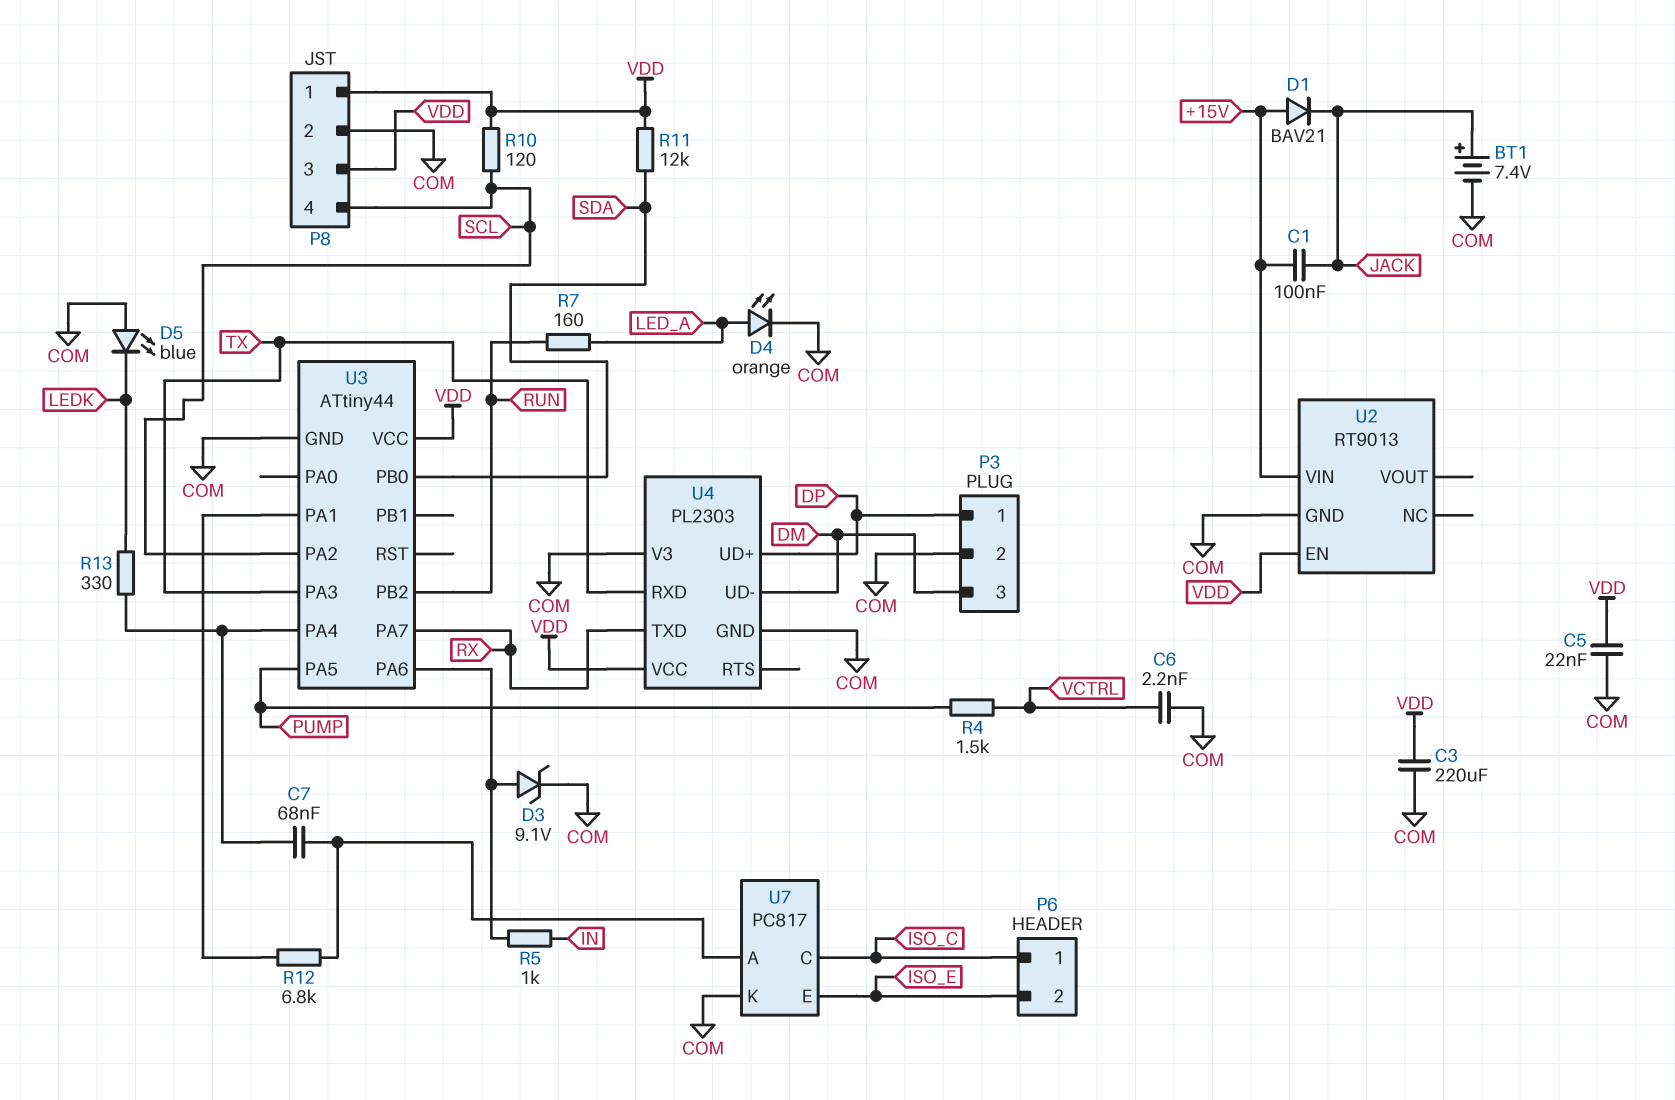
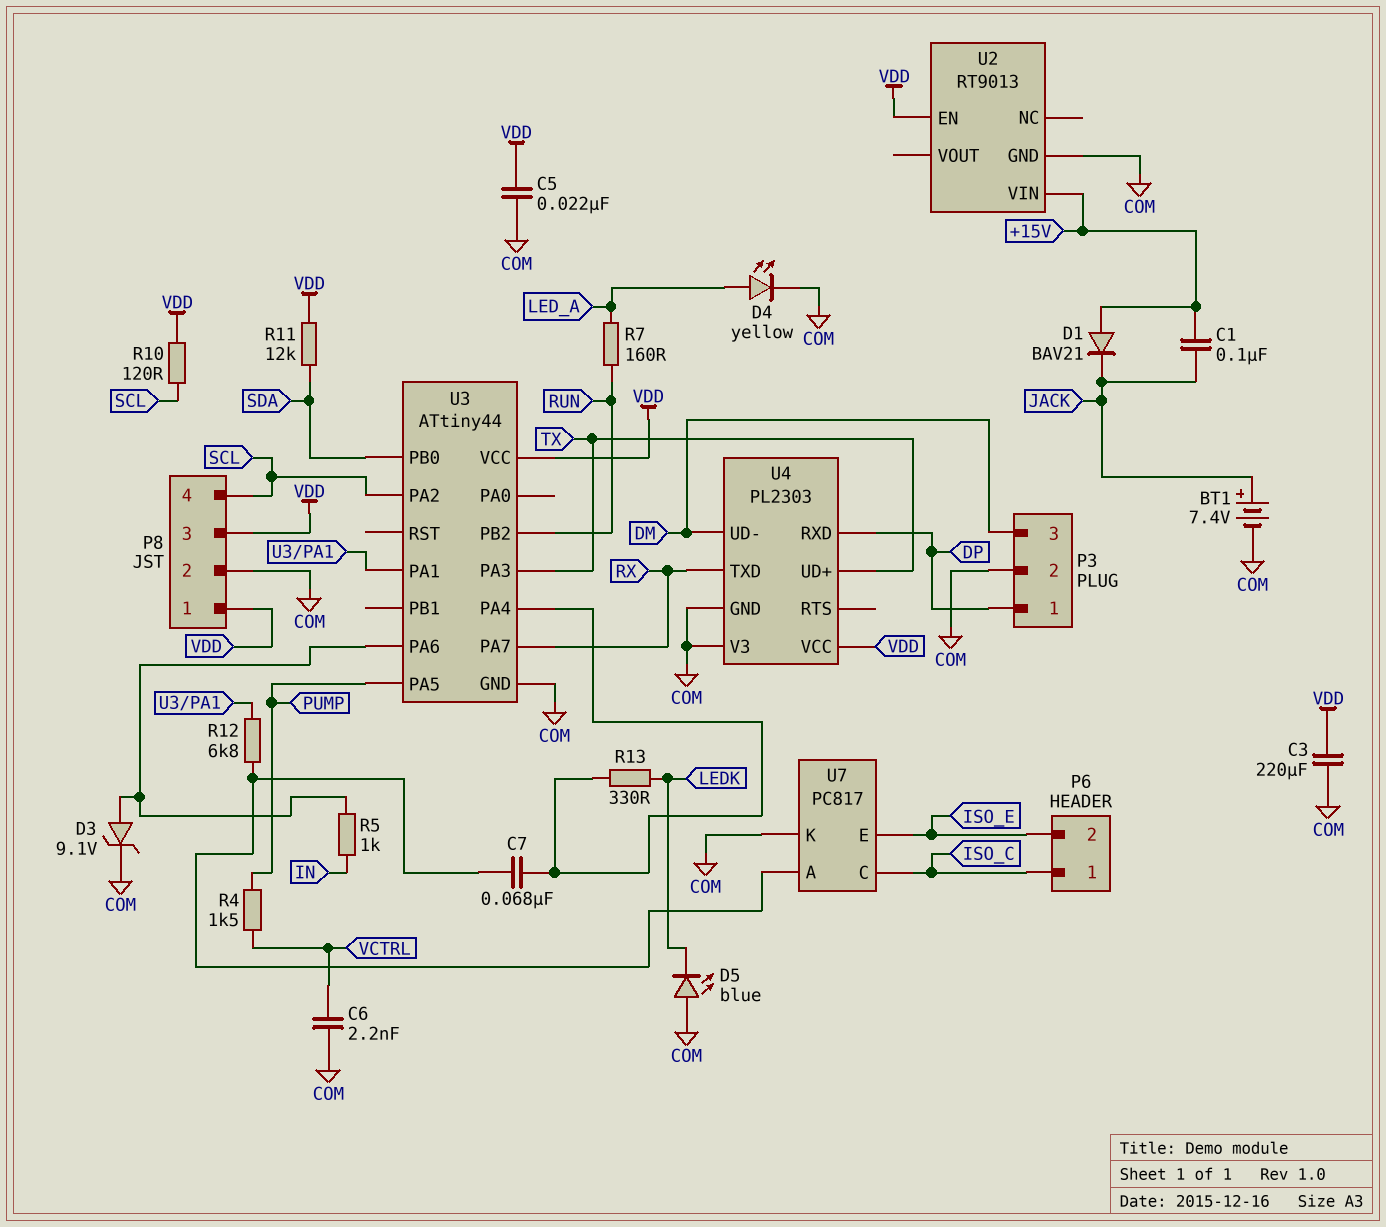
D4: LED orange (A LED_A, K COM) -> LED yellow (A LED_A, K COM)
U4 pin RXD: TX -> DP
U4 pin UD+: DP -> TX

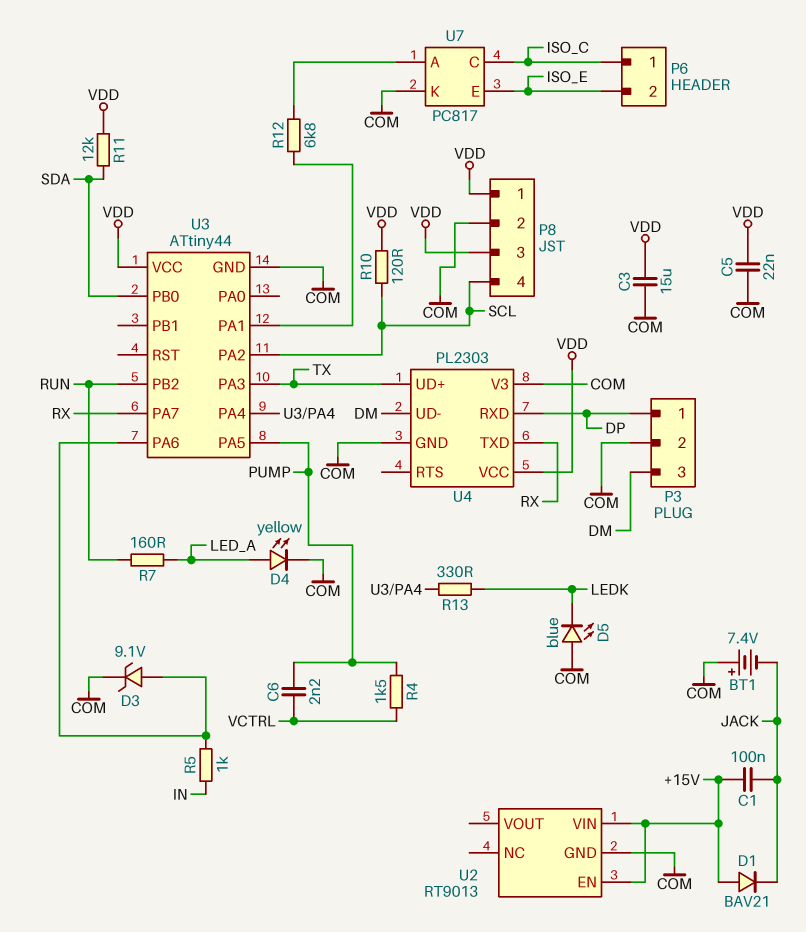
BT1: 7.4V (plus JACK, minus COM) -> 7.4V (plus COM, minus JACK)
C3: 220uF (COM, VDD) -> 15uF (COM, VDD)
C6: 2.2nF (COM, VCTRL) -> 2.2nF (PUMP, VCTRL)
C7: 68nF (U3/PA4, U7/A) -> none
U2 pin EN: VDD -> +15V

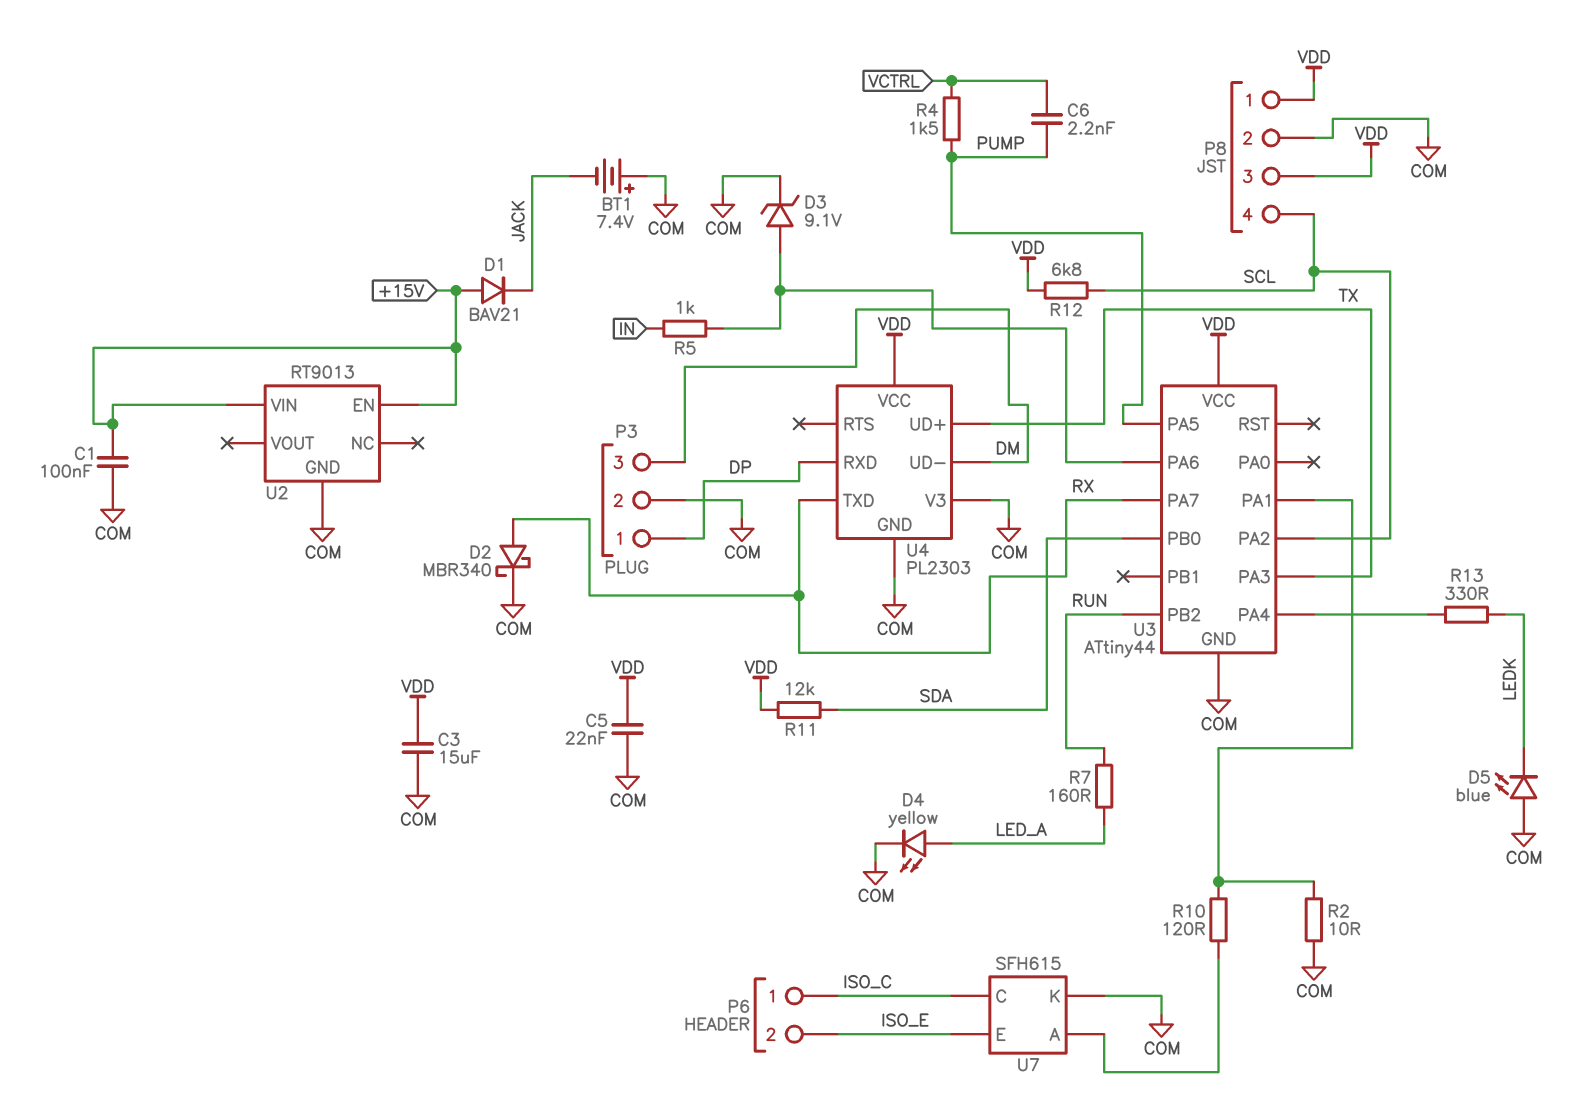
C1: 100nF (+15V, JACK) -> 100nF (+15V, COM)
D2: none -> schottky MBR340 (A RX, K COM)
R2: none -> 10 (COM, U3/PA1)
R10: 120 (SCL, VDD) -> 120 (U3/PA1, U7/A)
R12: 6.8k (U3/PA1, U7/A) -> 6.8k (SCL, VDD)
U7: PC817 -> SFH615

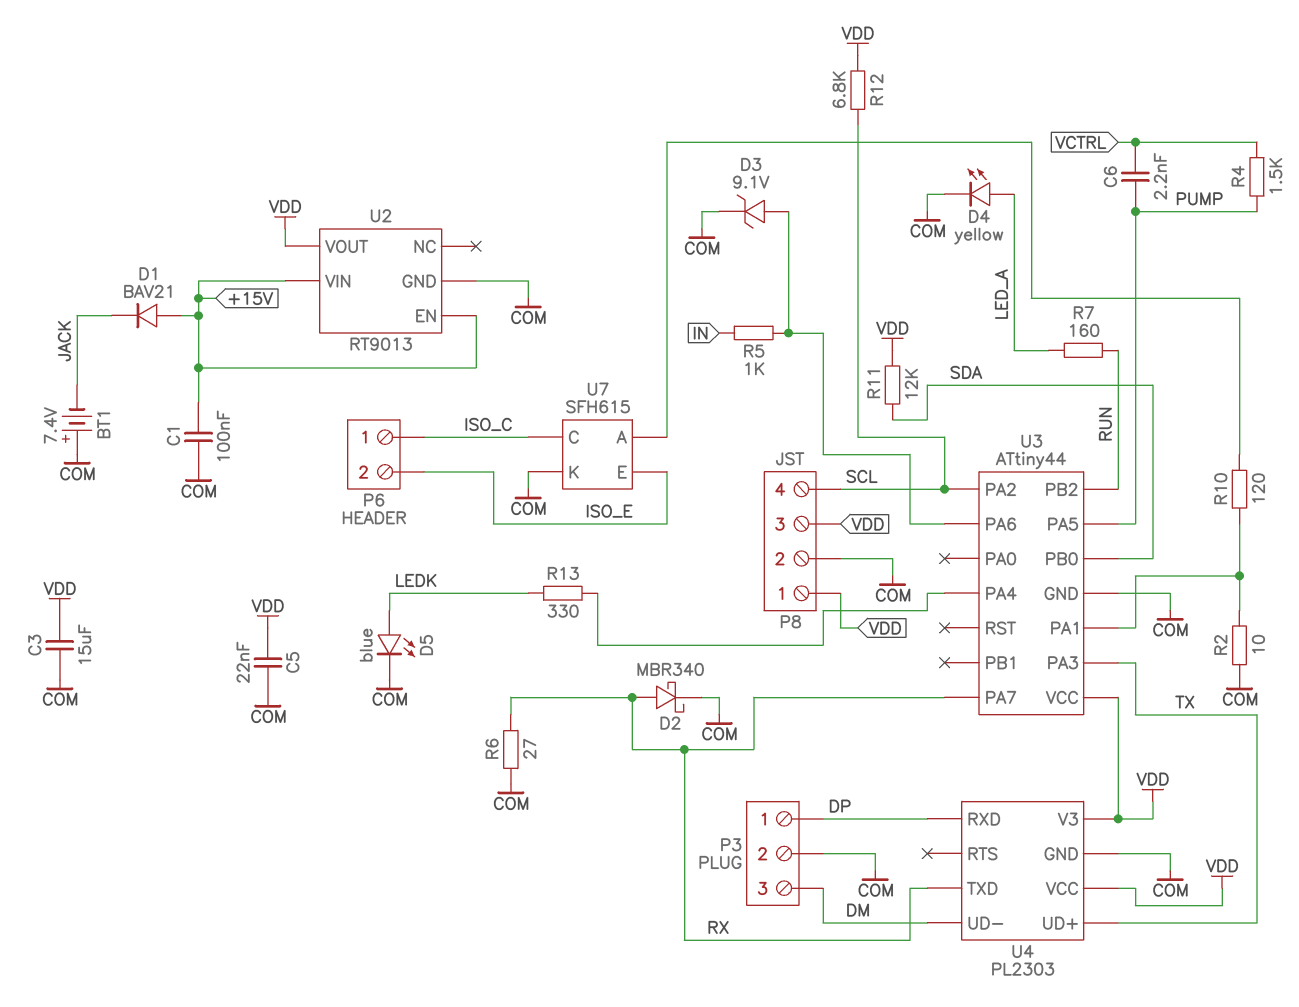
D5: LED blue (A COM, K LEDK) -> LED blue (A LEDK, K COM)
R6: none -> 27 (COM, RX)
U2 pin VOUT: none -> VDD
U4 pin V3: COM -> VDD

